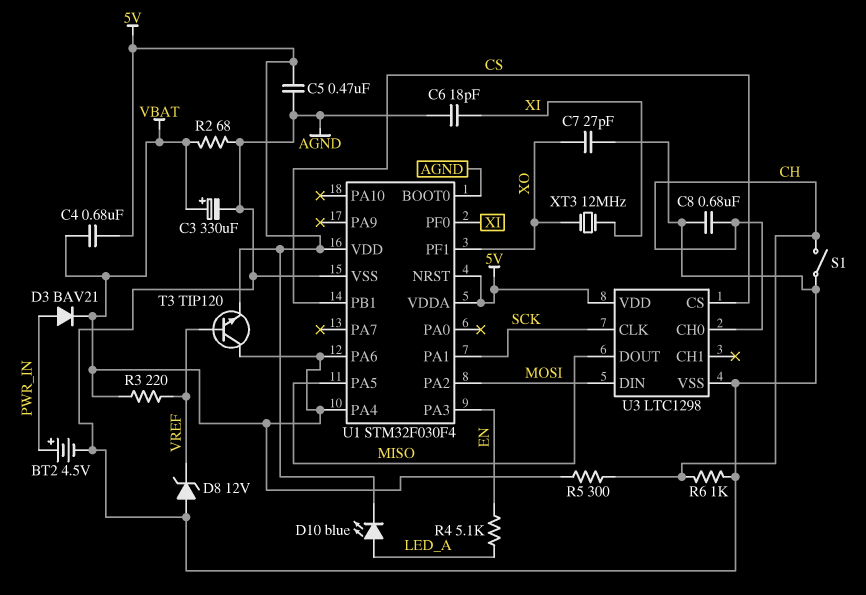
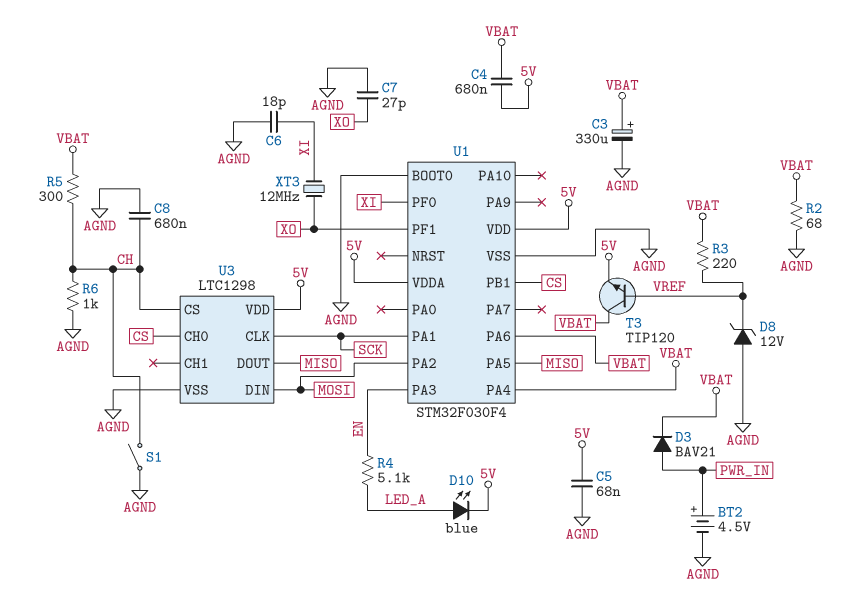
C5: 470nF (5V, AGND) -> 68nF (5V, AGND)
U1 pin NRST: 5V -> none
U3 pin CH0: CH -> CS
U3 pin CS: CS -> CH

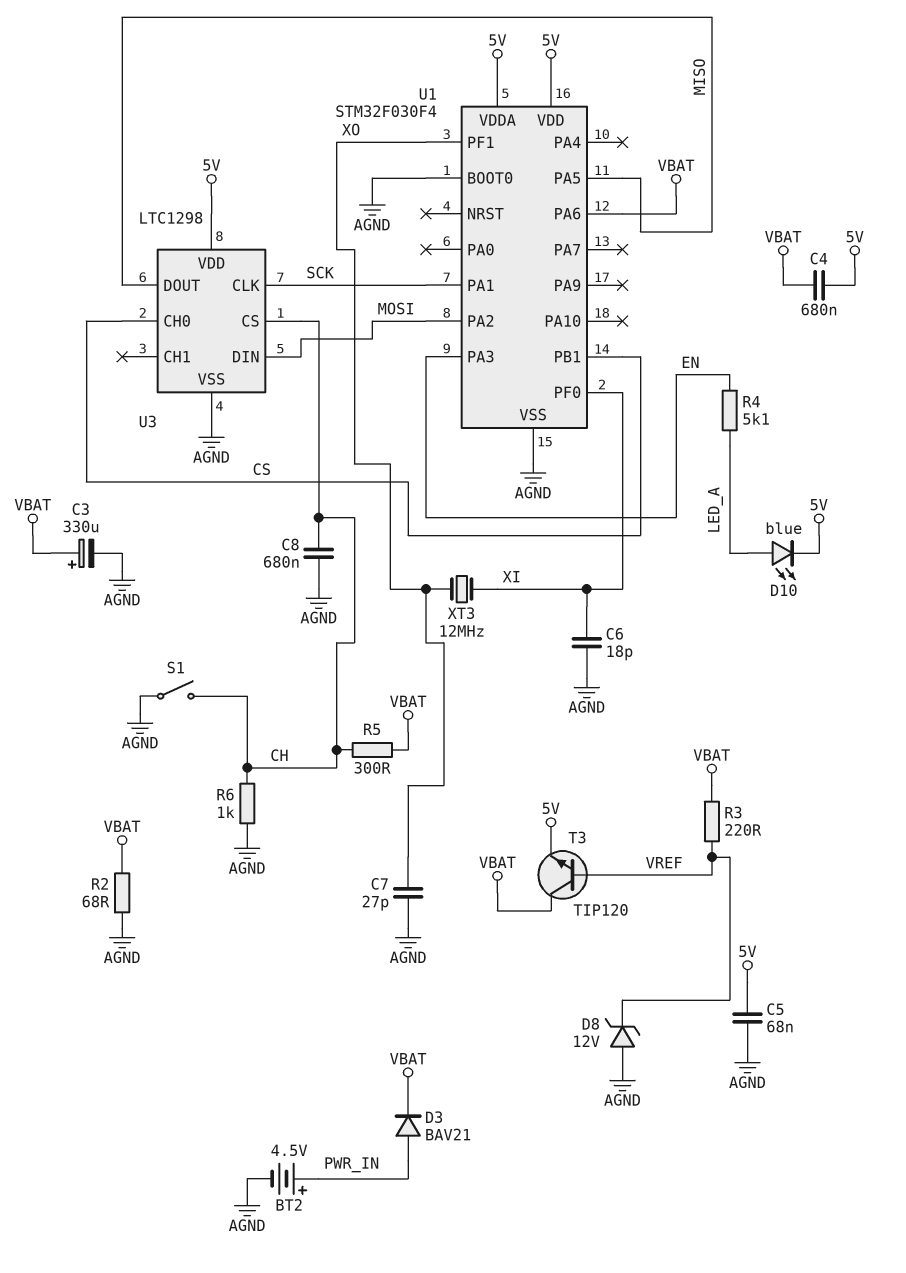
U1 pin PA4: VBAT -> none

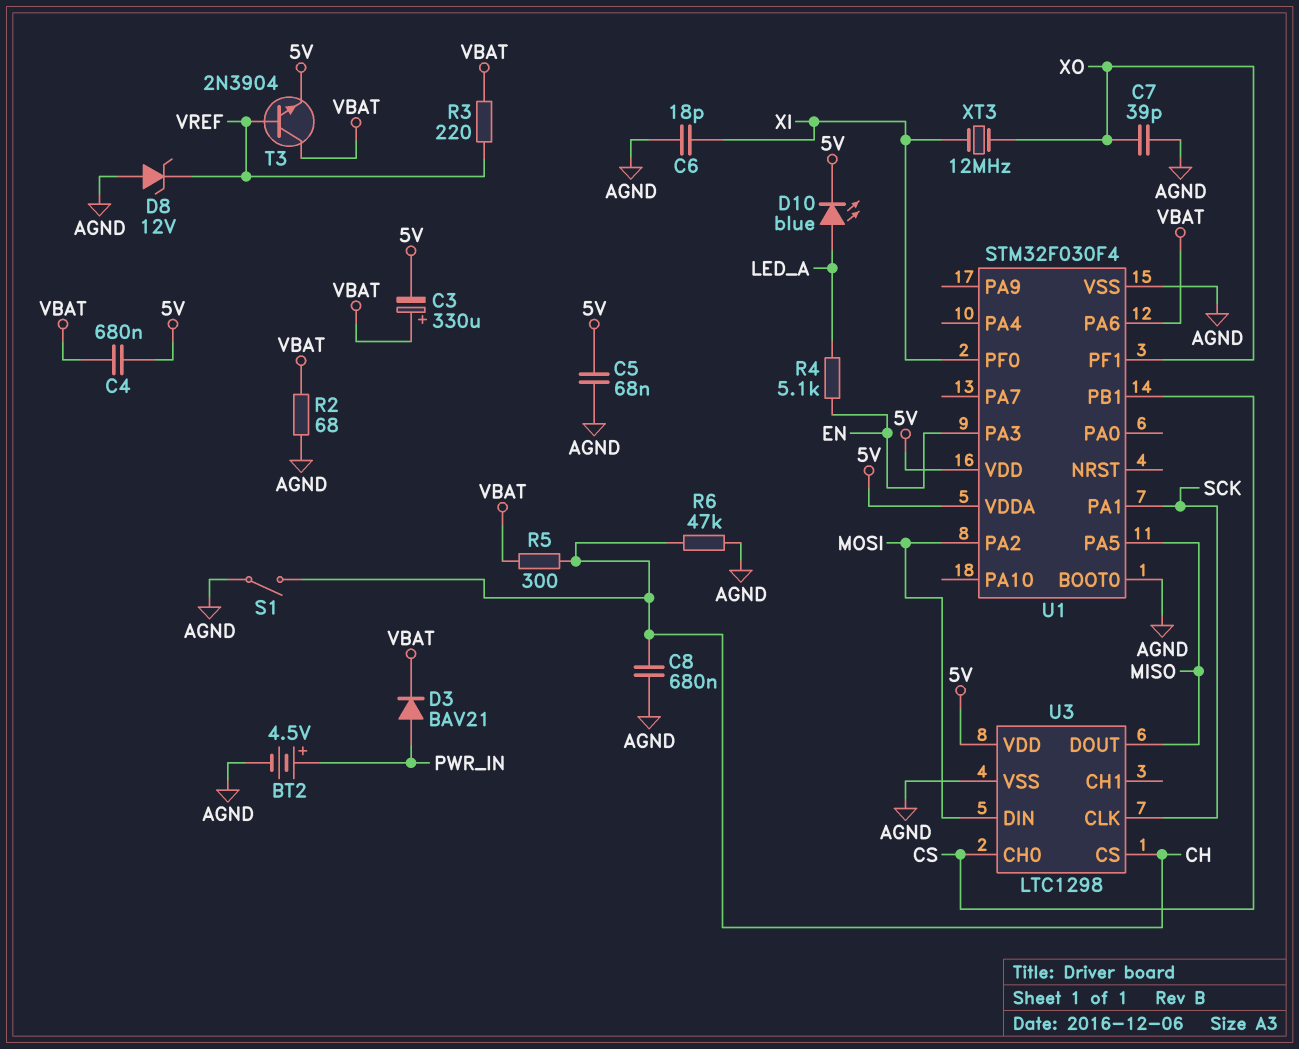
C3: 330uF (plus VBAT, minus AGND) -> 330uF (plus VBAT, minus 5V)
C7: 27pF (AGND, XO) -> 39pF (AGND, XO)
R6: 1k (AGND, CH) -> 47k (AGND, CH)
T3: NPN TIP120 (B VREF, C VBAT, E 5V) -> NPN 2N3904 (B VREF, C VBAT, E 5V)

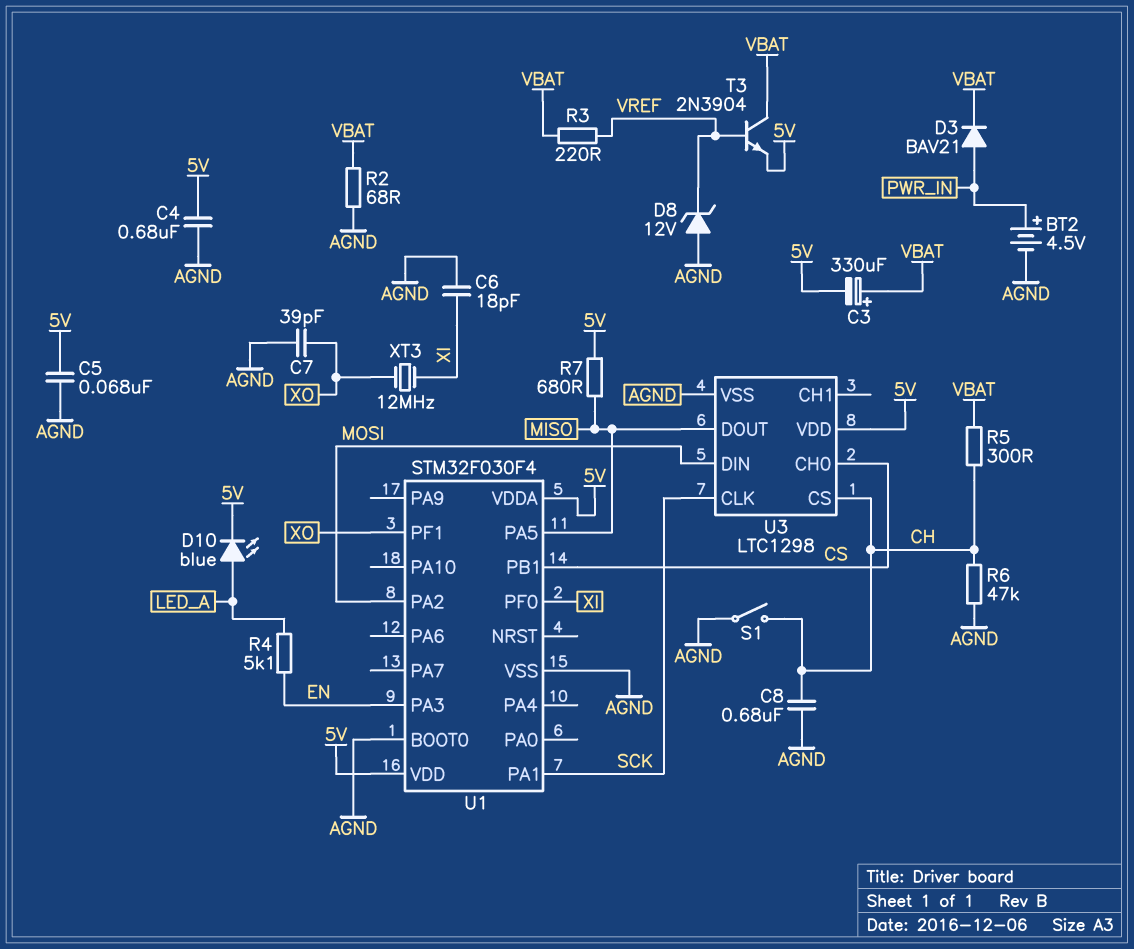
C4: 680nF (5V, VBAT) -> 680nF (5V, AGND)
R7: none -> 680 (5V, MISO)
U1 pin PA6: VBAT -> none

